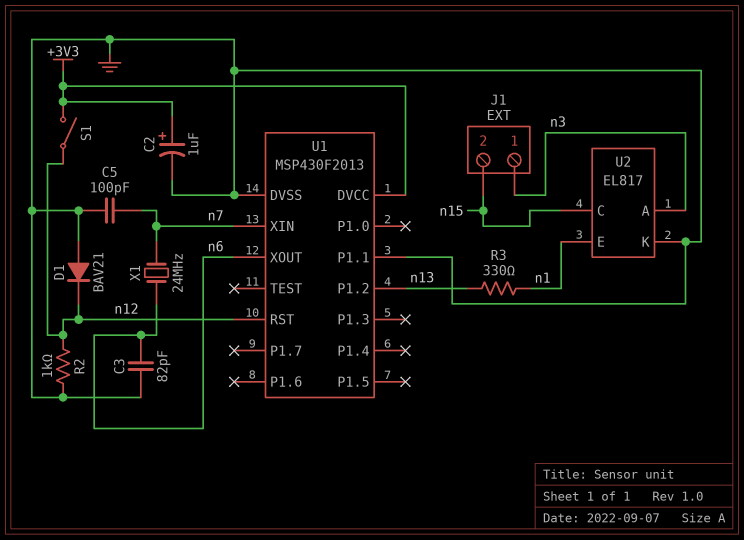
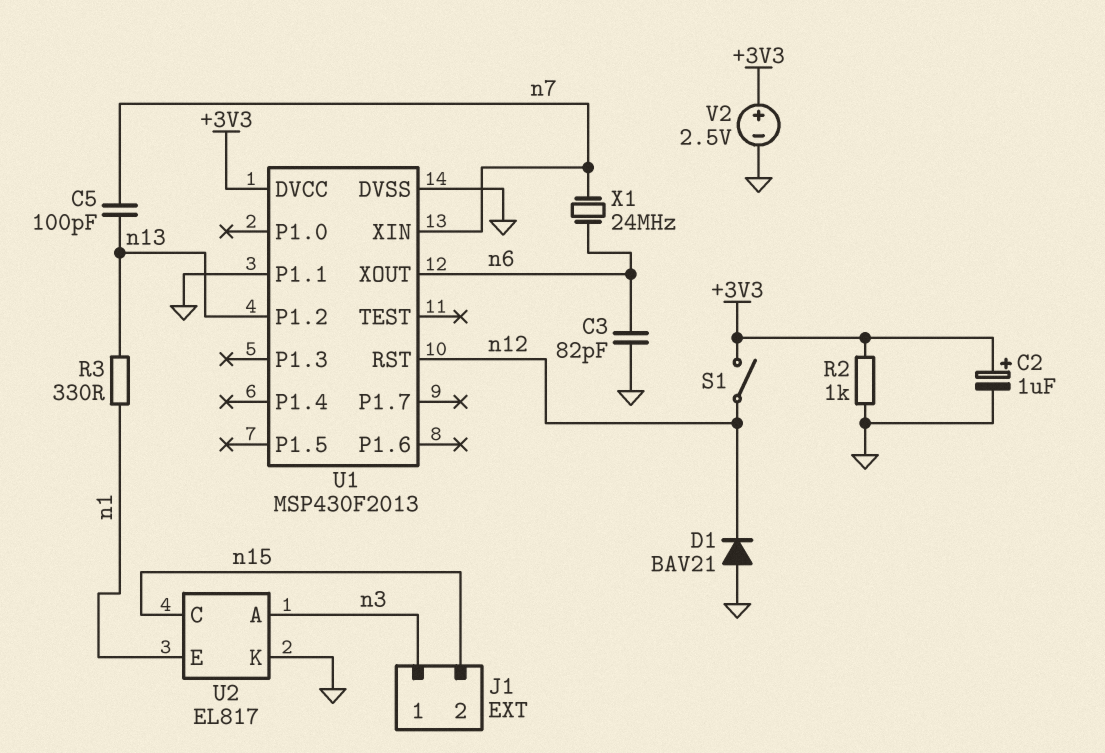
C5: 100pF (GND, n7) -> 100pF (n7, n13)
R2: 1k (GND, n12) -> 1k (+3V3, GND)
V2: none -> 2.5V (plus +3V3, minus GND)

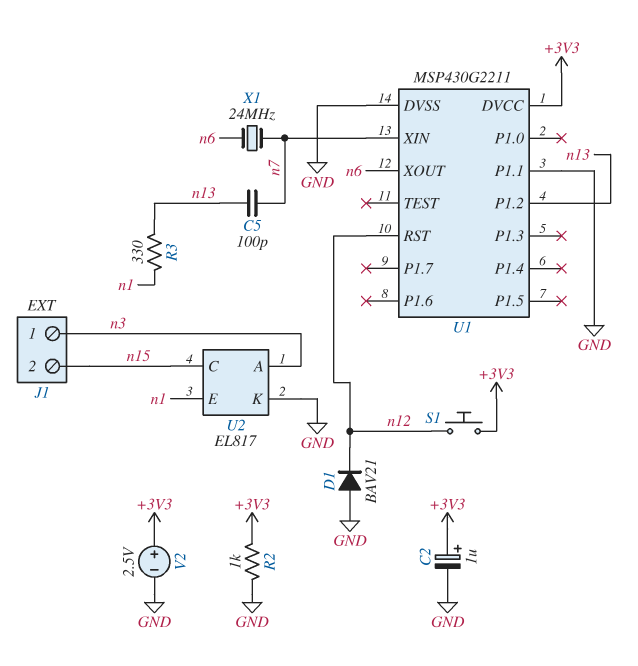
C3: 82pF (GND, n6) -> none
S1: switch (+3V3, n12) -> button (+3V3, n12)
U1: MSP430F2013 -> MSP430G2211

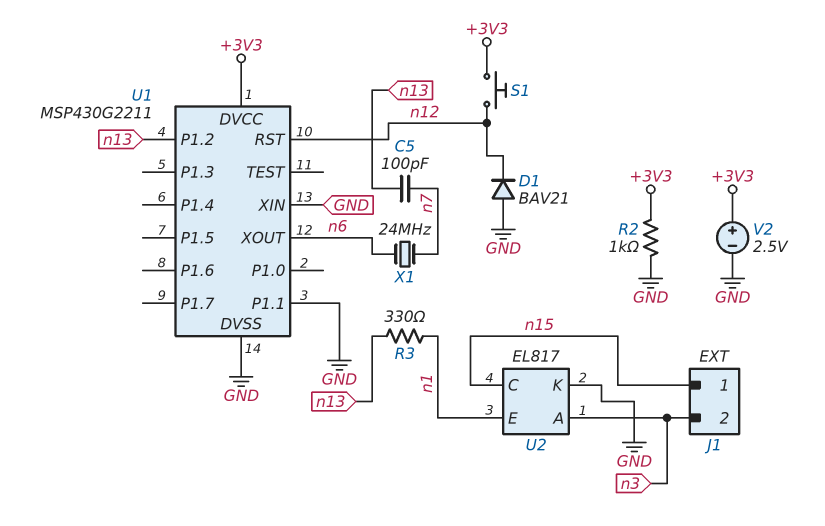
C2: 1uF (plus +3V3, minus GND) -> none
J1 pin 1: n3 -> n15
J1 pin 2: n15 -> n3
U1 pin XIN: n7 -> GND

